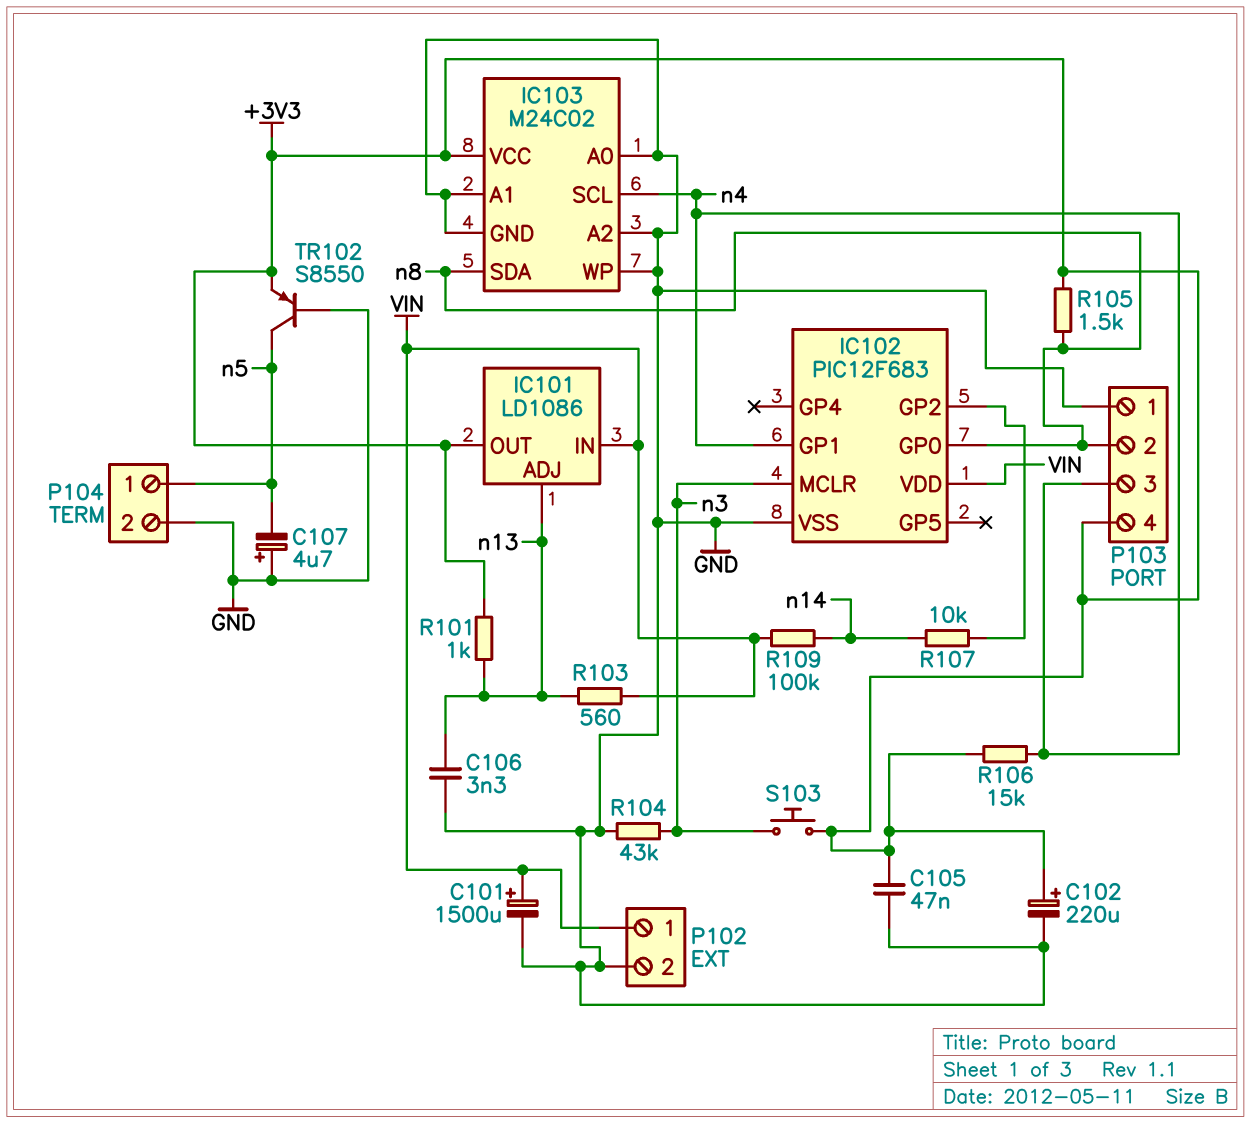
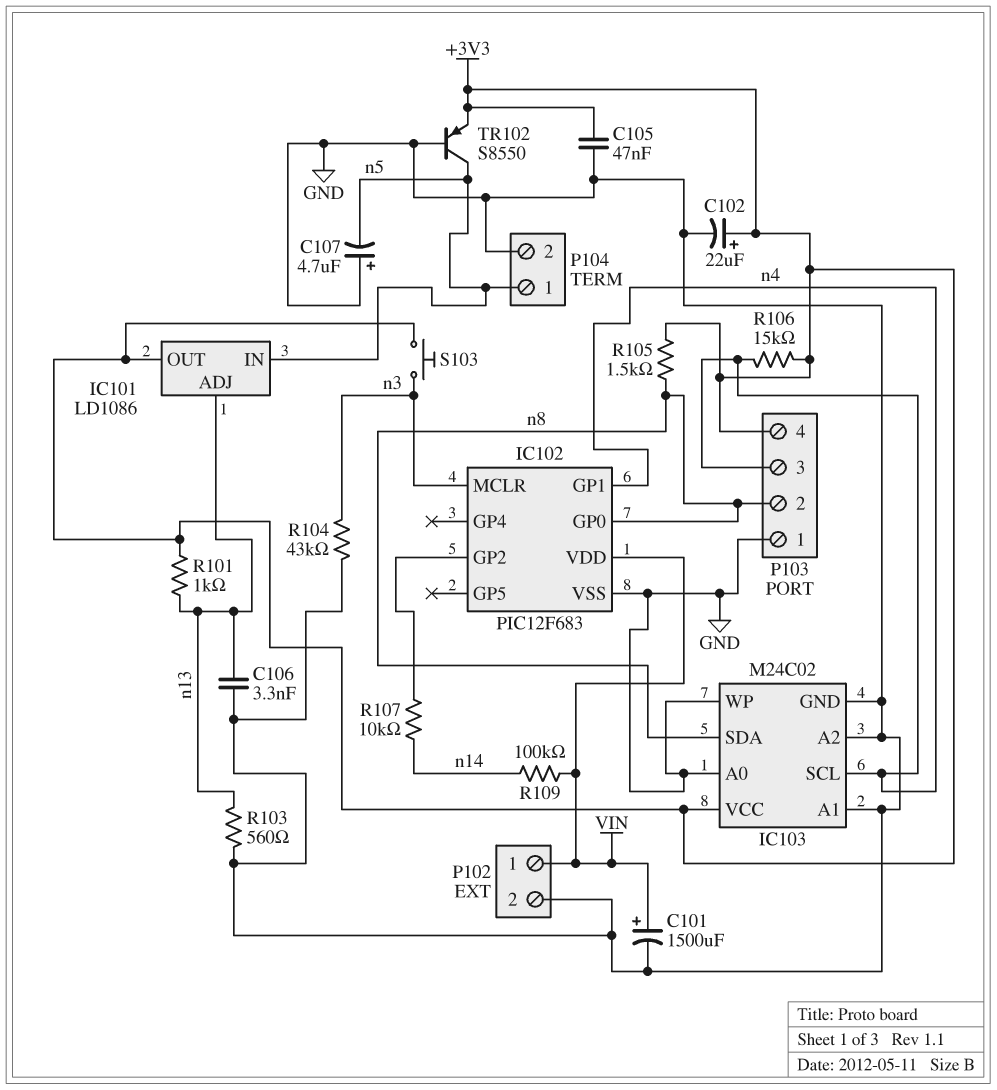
C102: 220uF (plus +3V3, minus GND) -> 22uF (plus +3V3, minus GND)
IC101 pin IN: VIN -> n5
R103: 560 (VIN, n13) -> 560 (GND, n13)

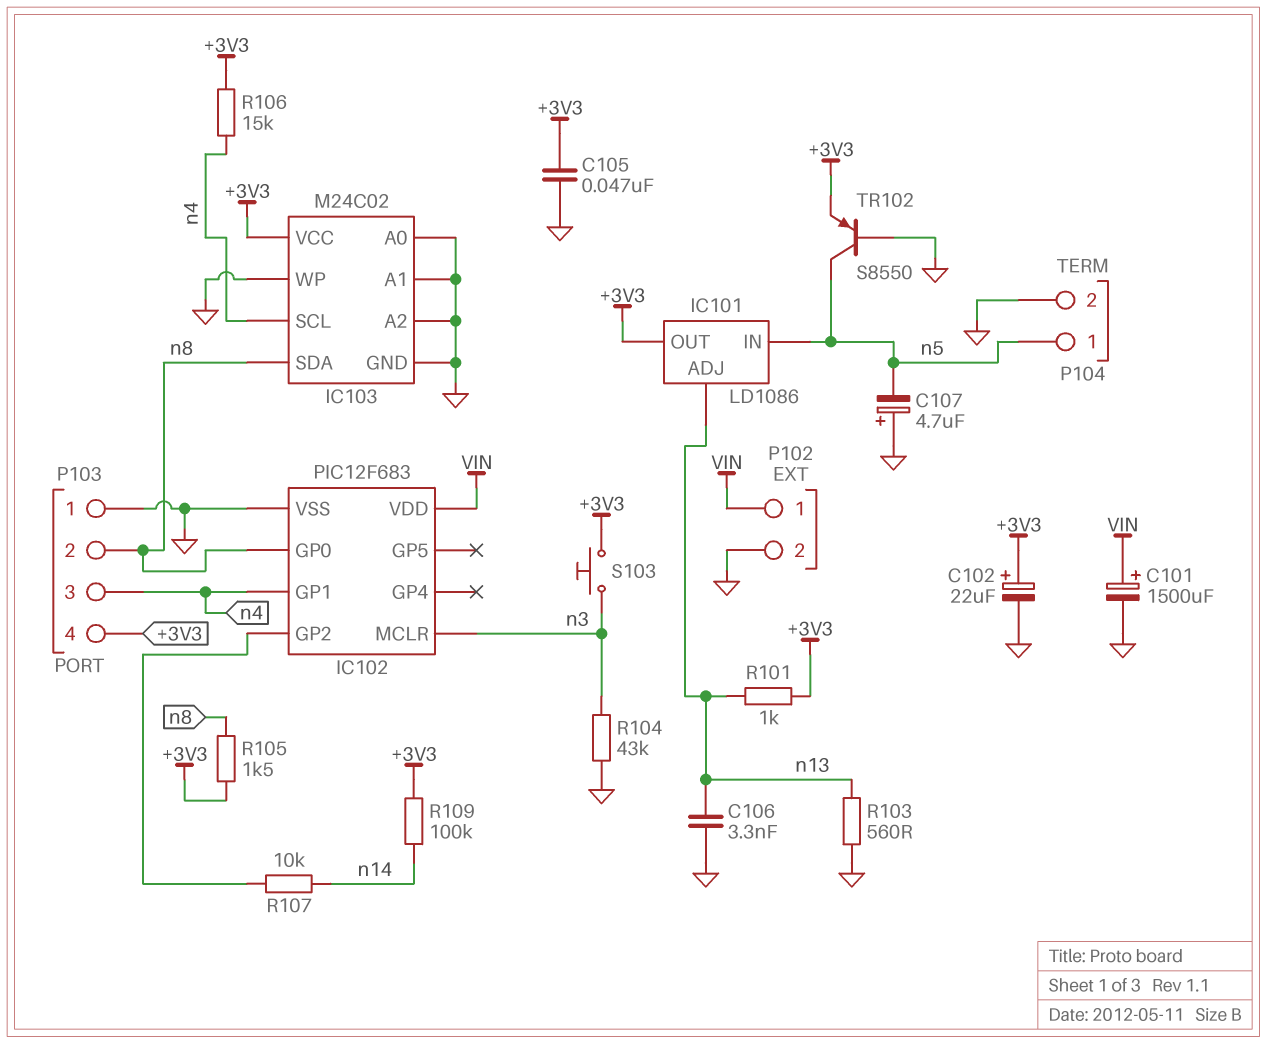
R109: 100k (VIN, n14) -> 100k (+3V3, n14)

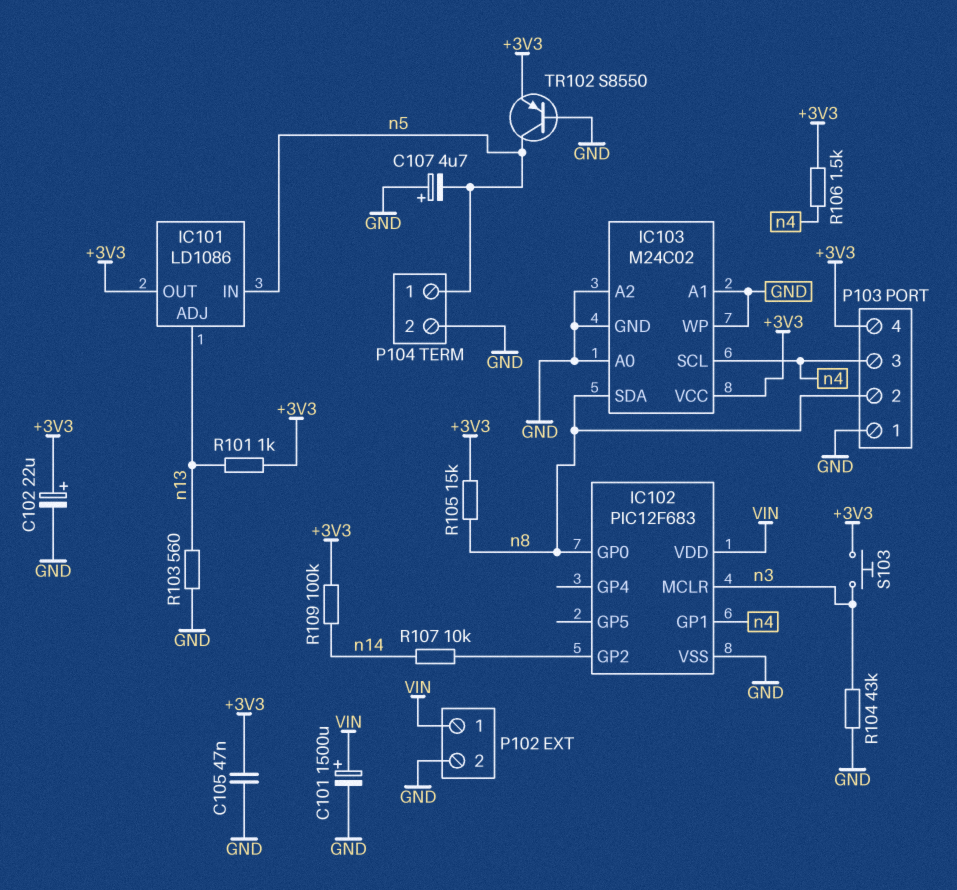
C106: 3.3nF (GND, n13) -> none
R105: 1.5k (+3V3, n8) -> 15k (+3V3, n8)
R106: 15k (+3V3, n4) -> 1.5k (+3V3, n4)

